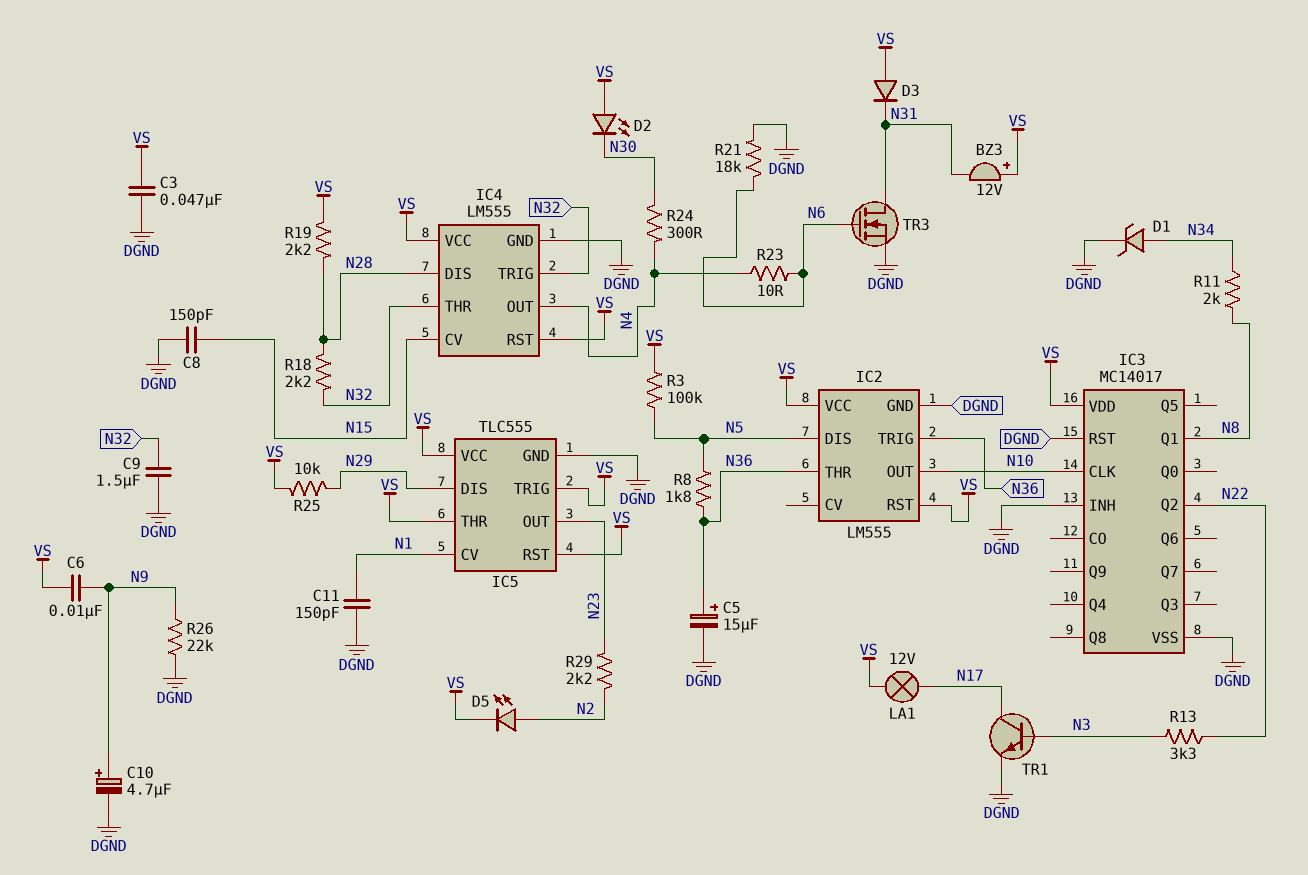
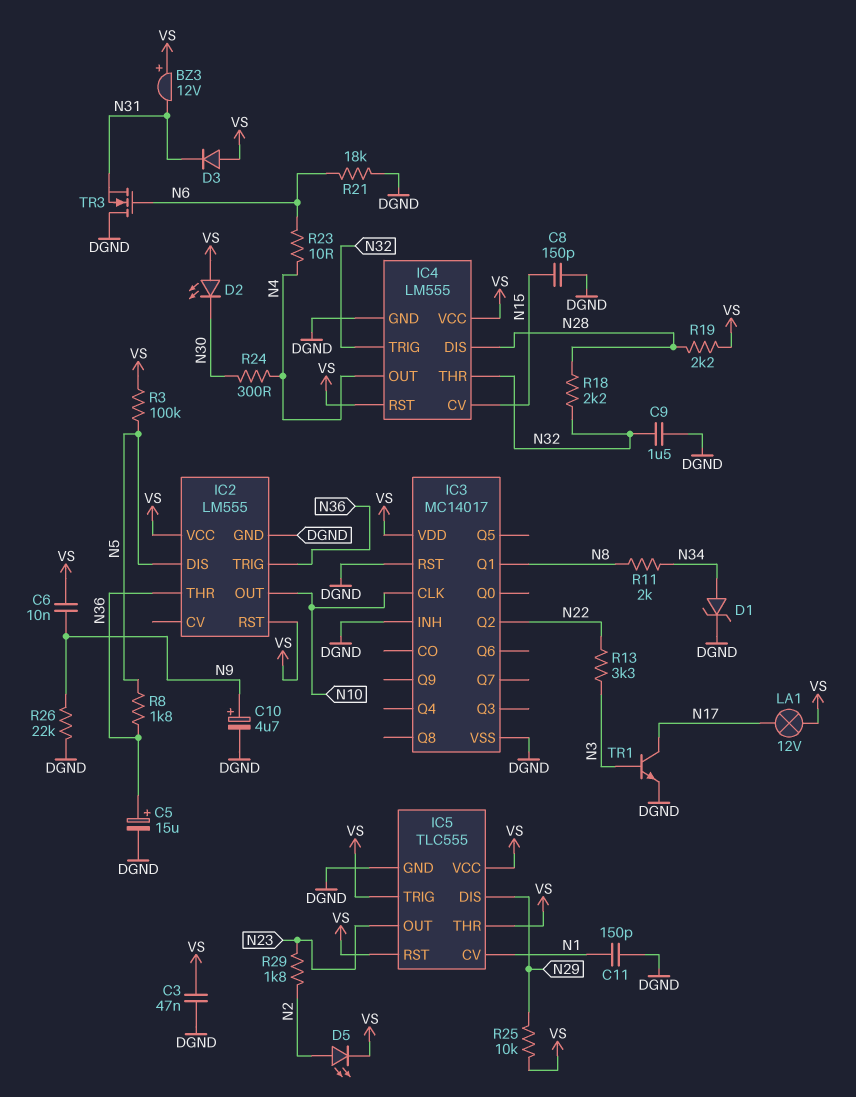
R29: 2.2k (N2, N23) -> 1.8k (N2, N23)
TR3: NMOS (G N6, D N31, S DGND) -> NMOS (G N6, D DGND, S N31)

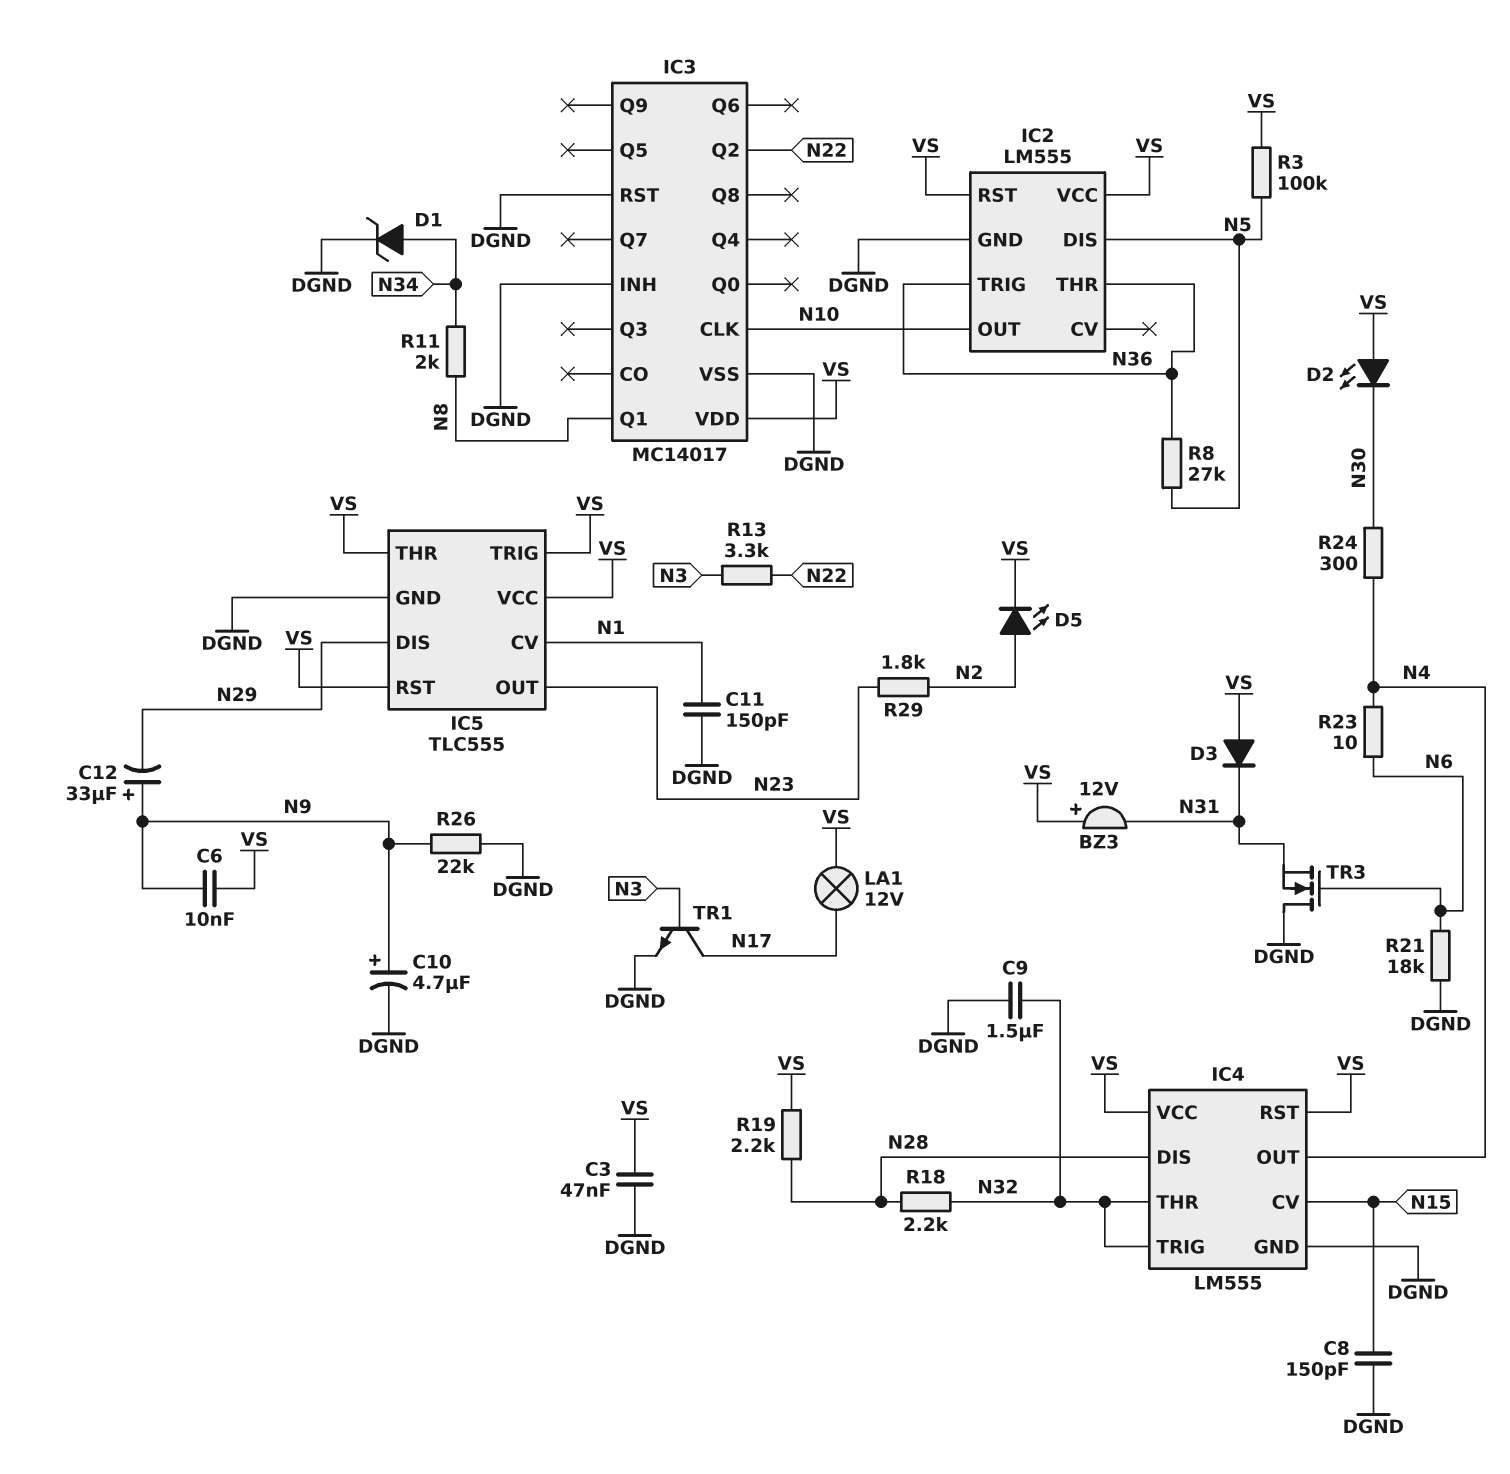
C5: 15uF (plus N36, minus DGND) -> none
C12: none -> 33uF (plus N9, minus N29)
R8: 1.8k (N5, N36) -> 27k (N5, N36)
R25: 10k (N29, VS) -> none

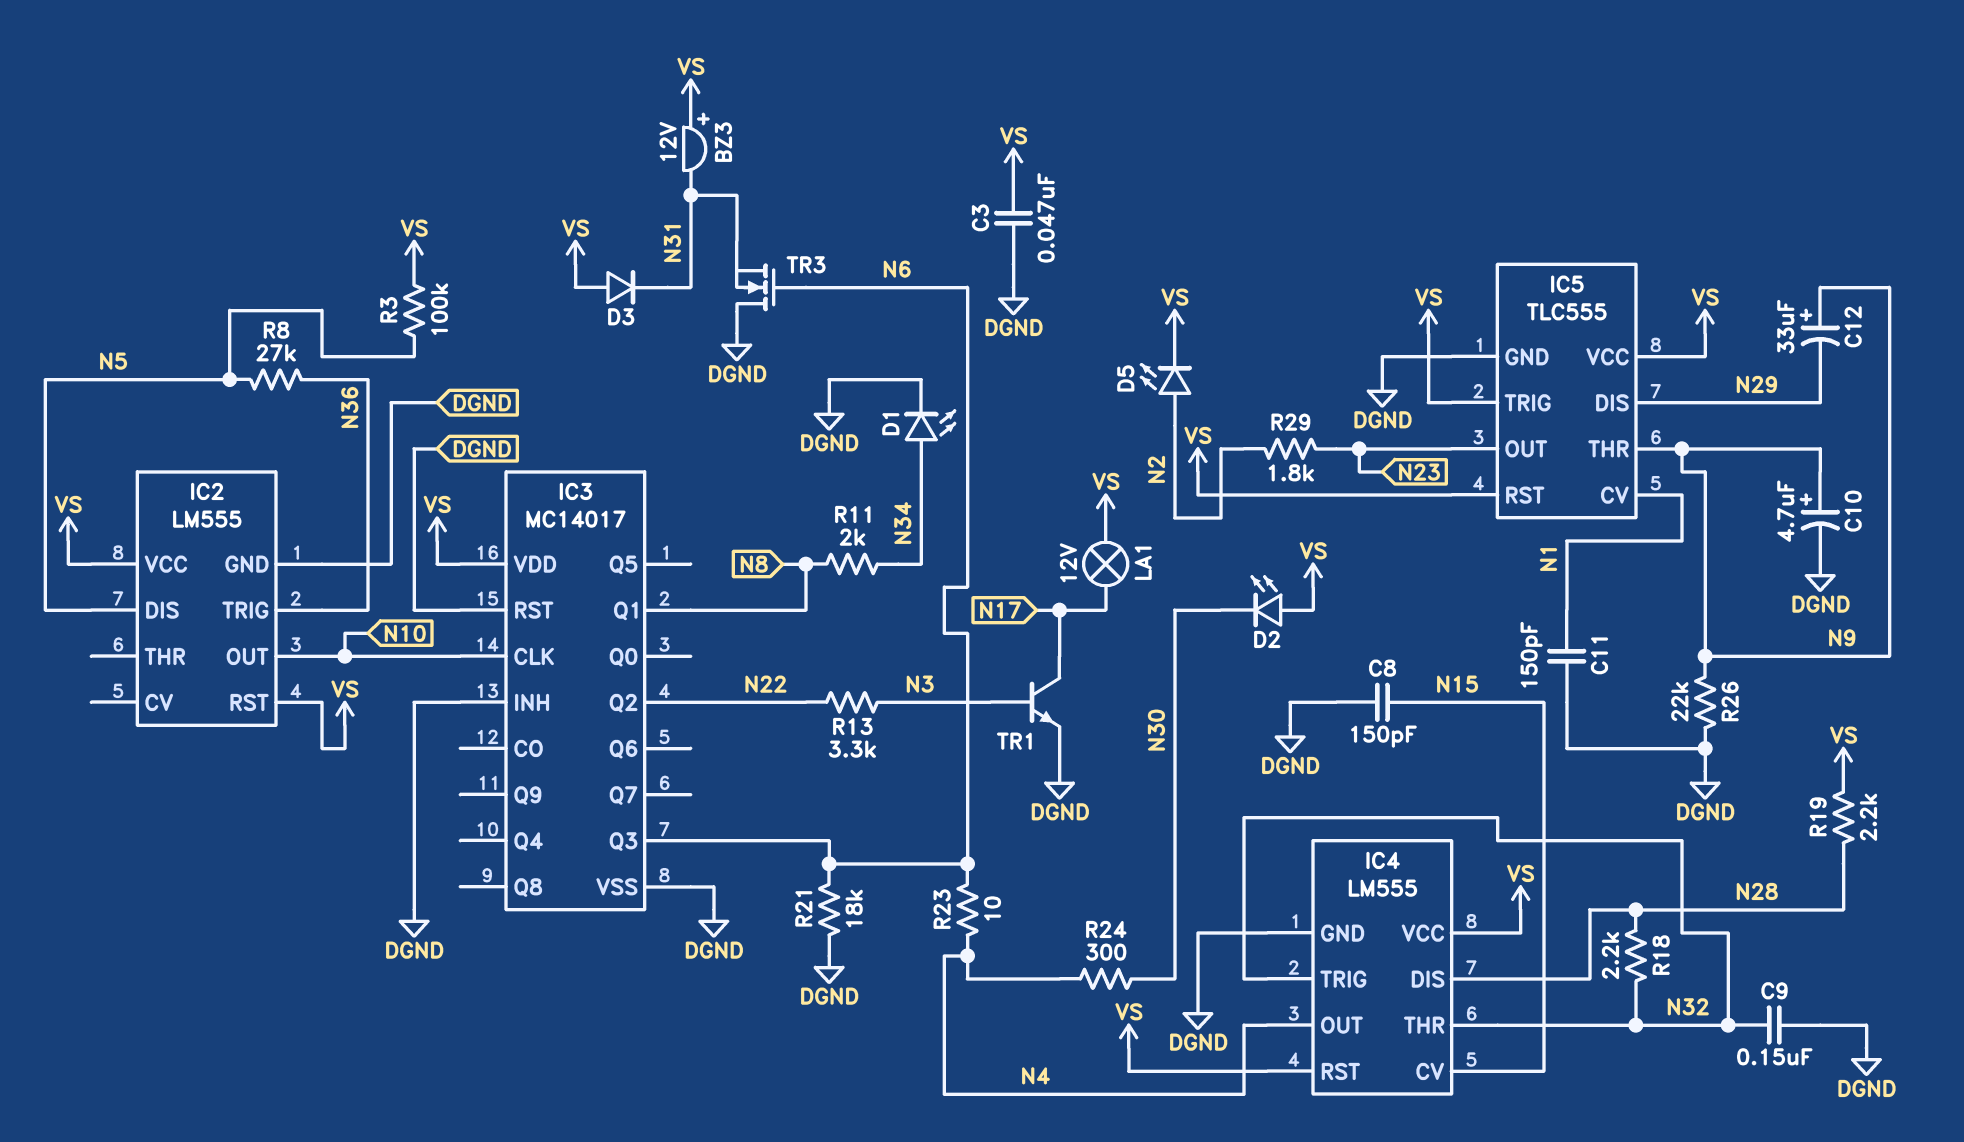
C6: 10nF (N9, VS) -> none
C9: 1.5uF (DGND, N32) -> 150nF (DGND, N32)
D1: zener (A N34, K DGND) -> LED (A N34, K DGND)
IC2 pin THR: N36 -> none
IC3 pin Q3: none -> N6
IC5 pin THR: VS -> N9

